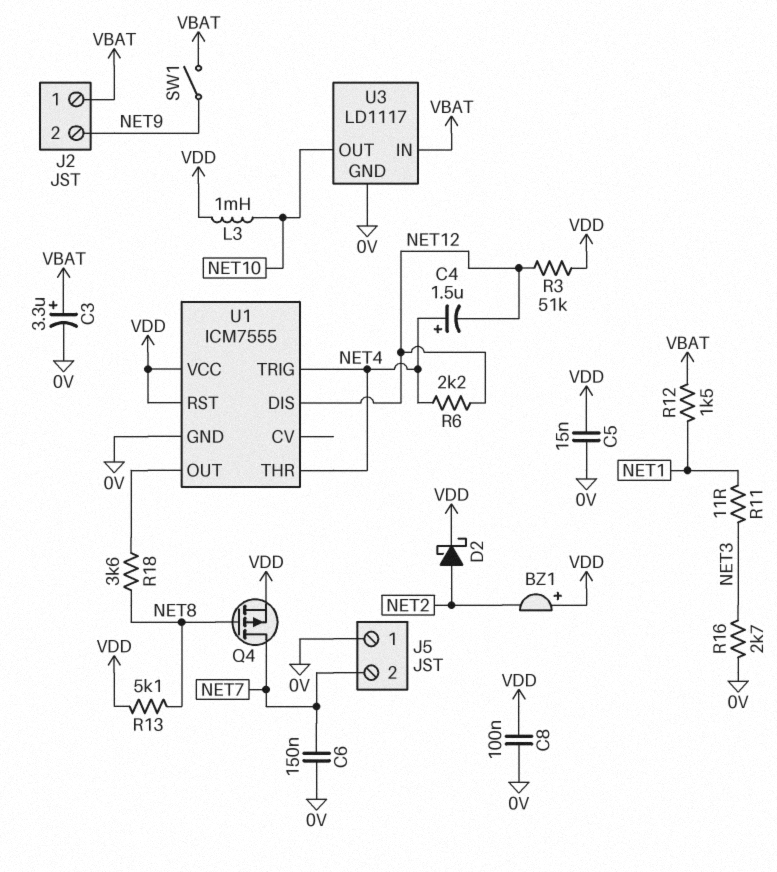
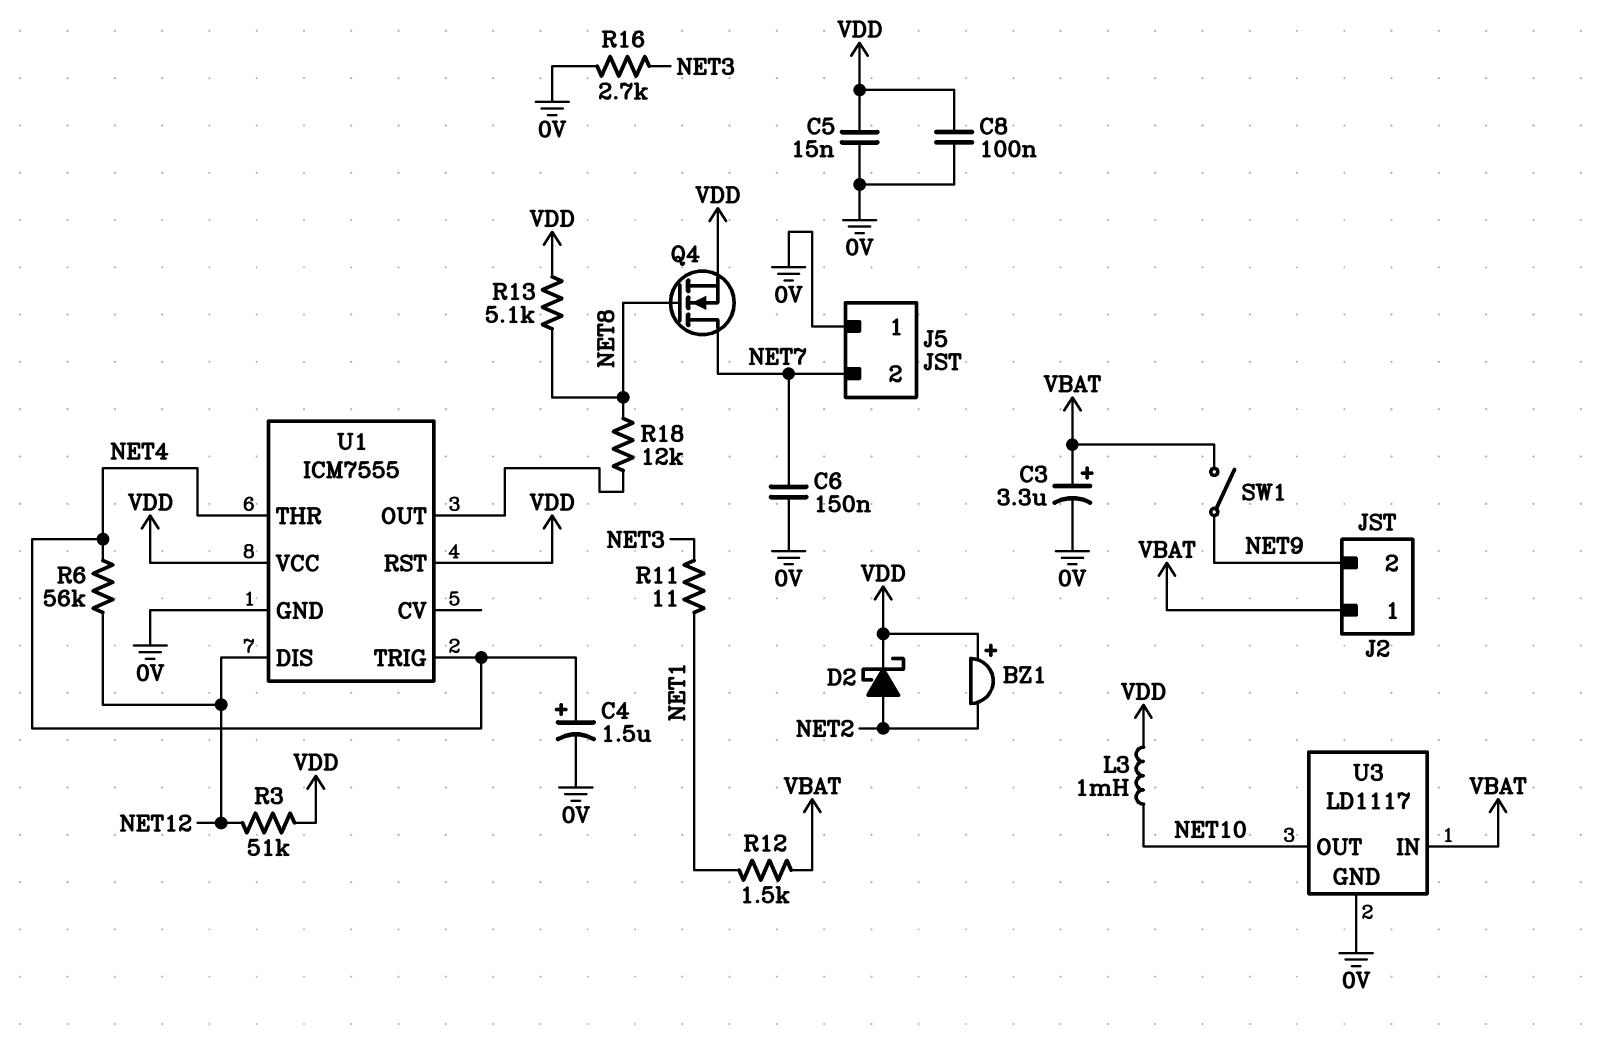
C4: 1.5uF (plus NET4, minus NET12) -> 1.5uF (plus NET4, minus 0V)
Q4: PMOS (G NET8, D NET7, S VDD) -> NMOS (G NET8, D NET7, S VDD)
R6: 2.2k (NET4, NET12) -> 56k (NET4, NET12)
R18: 3.6k (NET8, U1/OUT) -> 12k (NET8, U1/OUT)

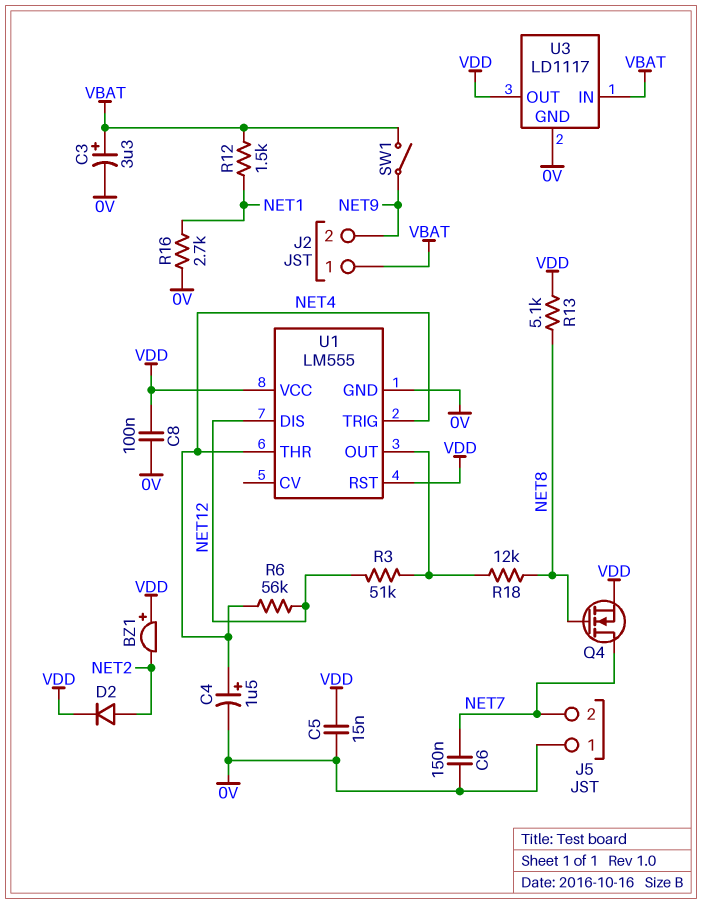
D2: schottky (A NET2, K VDD) -> diode (A NET2, K VDD)
L3: 1mH (NET10, VDD) -> none
R3: 51k (NET12, VDD) -> 51k (NET12, U1/OUT)
R11: 11 (NET1, NET3) -> none
R16: 2.7k (0V, NET3) -> 2.7k (0V, NET1)
U1: ICM7555 -> LM555
U3 pin OUT: NET10 -> VDD

